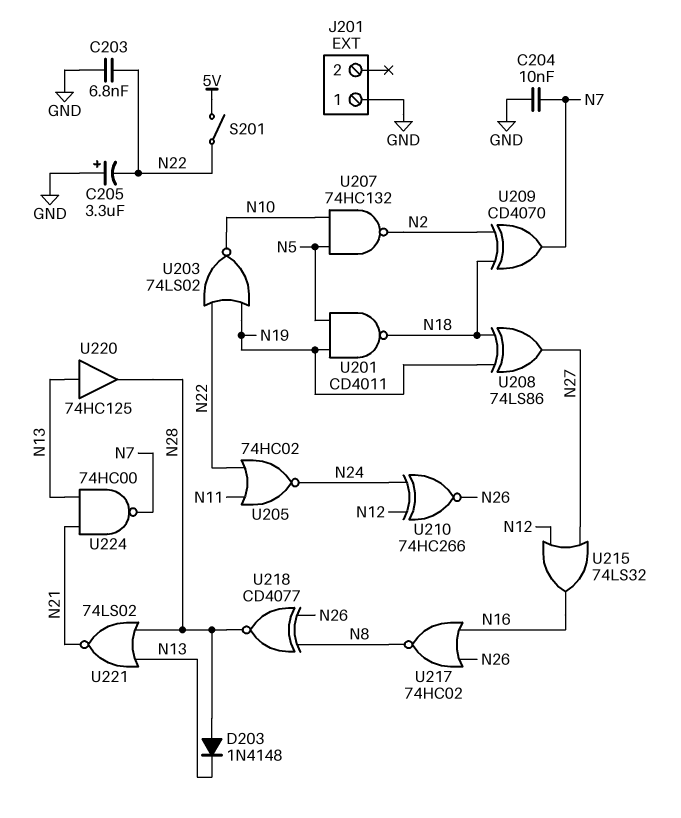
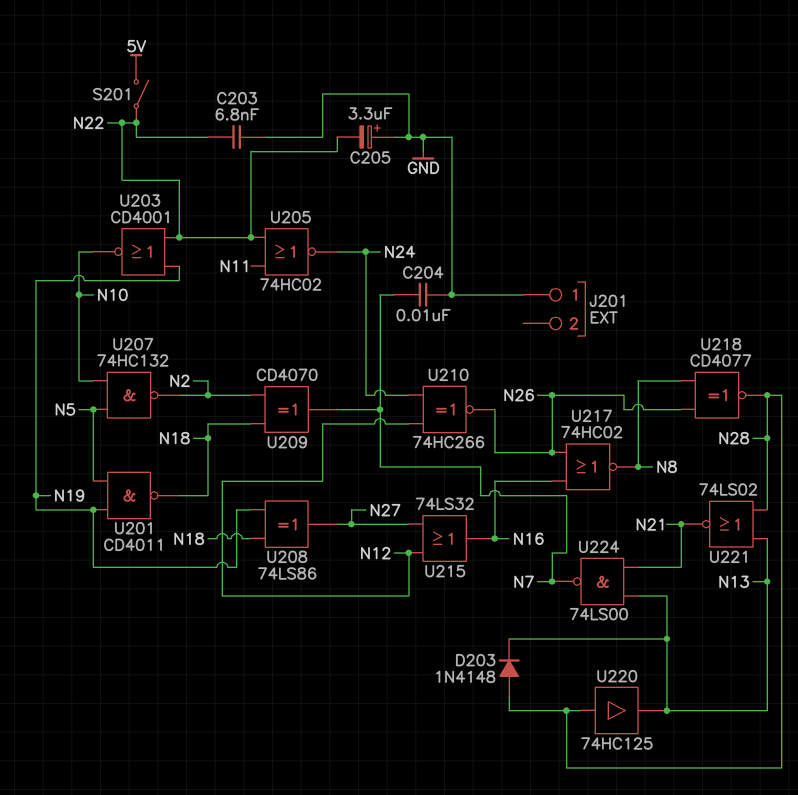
U203: NOR 74LS02 (in N19, in N22, out N10) -> NOR CD4001 (in N19, in N22, out N10)
U220: buffer 74HC125 (in N13, out N28) -> buffer 74HC125 (in N28, out N13)
U224: NAND 74HC00 (in N13, in N21, out N7) -> NAND 74LS00 (in N13, in N21, out N7)

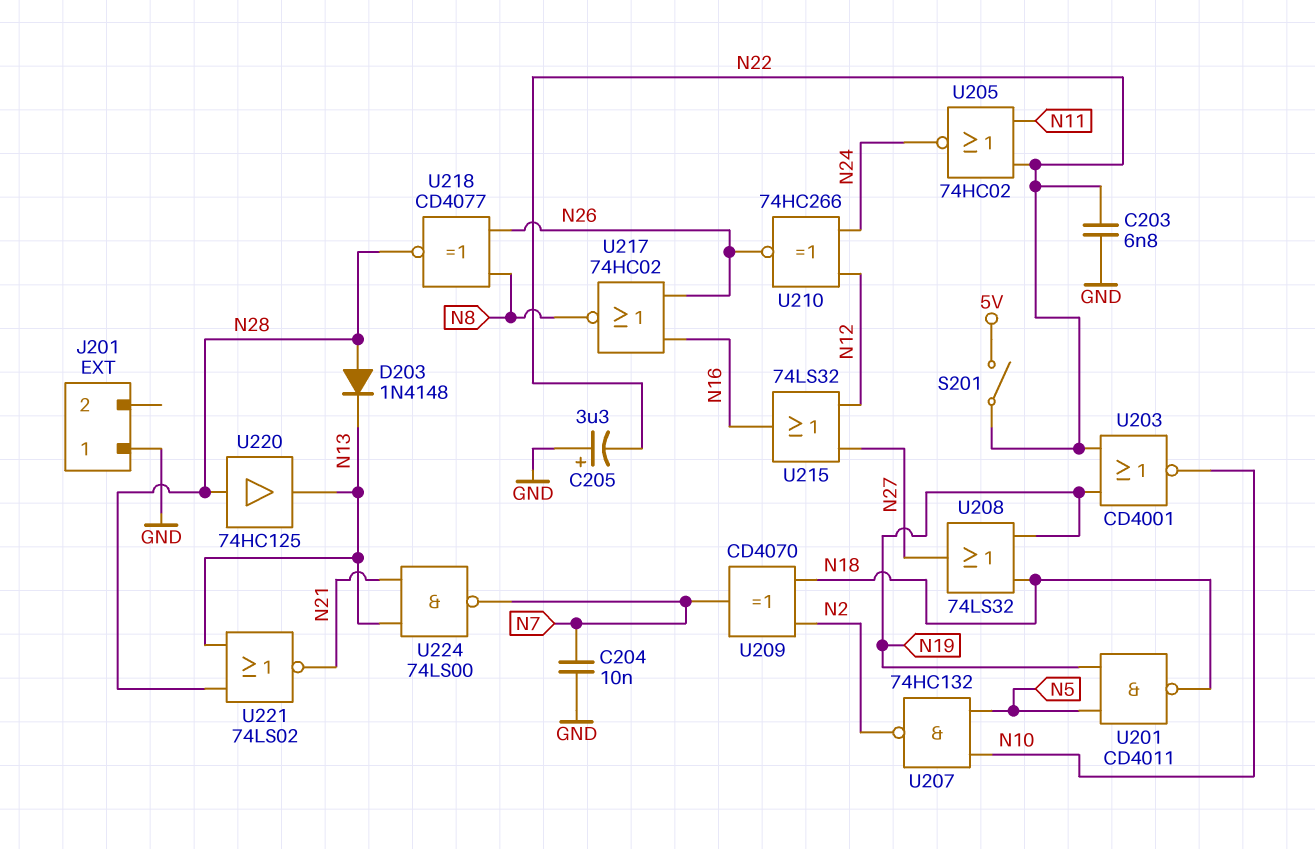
U208: XOR 74LS86 (in N18, in N19, out N27) -> OR 74LS32 (in N18, in N19, out N27)

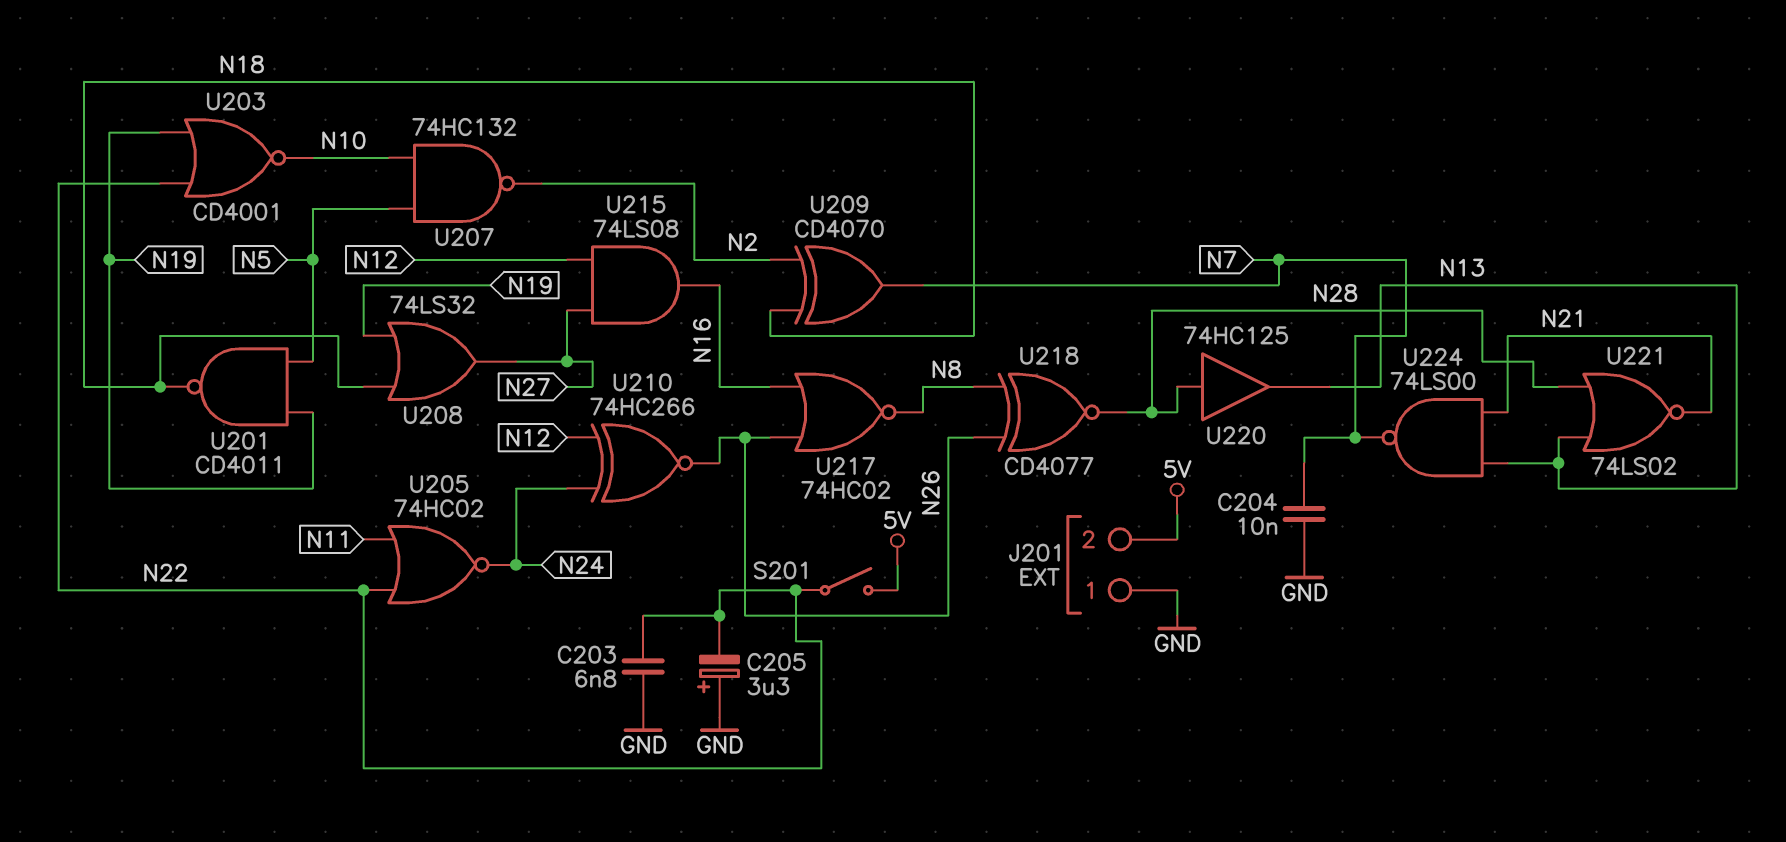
D203: diode 1N4148 (A N28, K N13) -> none
J201 pin 2: none -> 5V
U215: OR 74LS32 (in N12, in N27, out N16) -> AND 74LS08 (in N12, in N27, out N16)

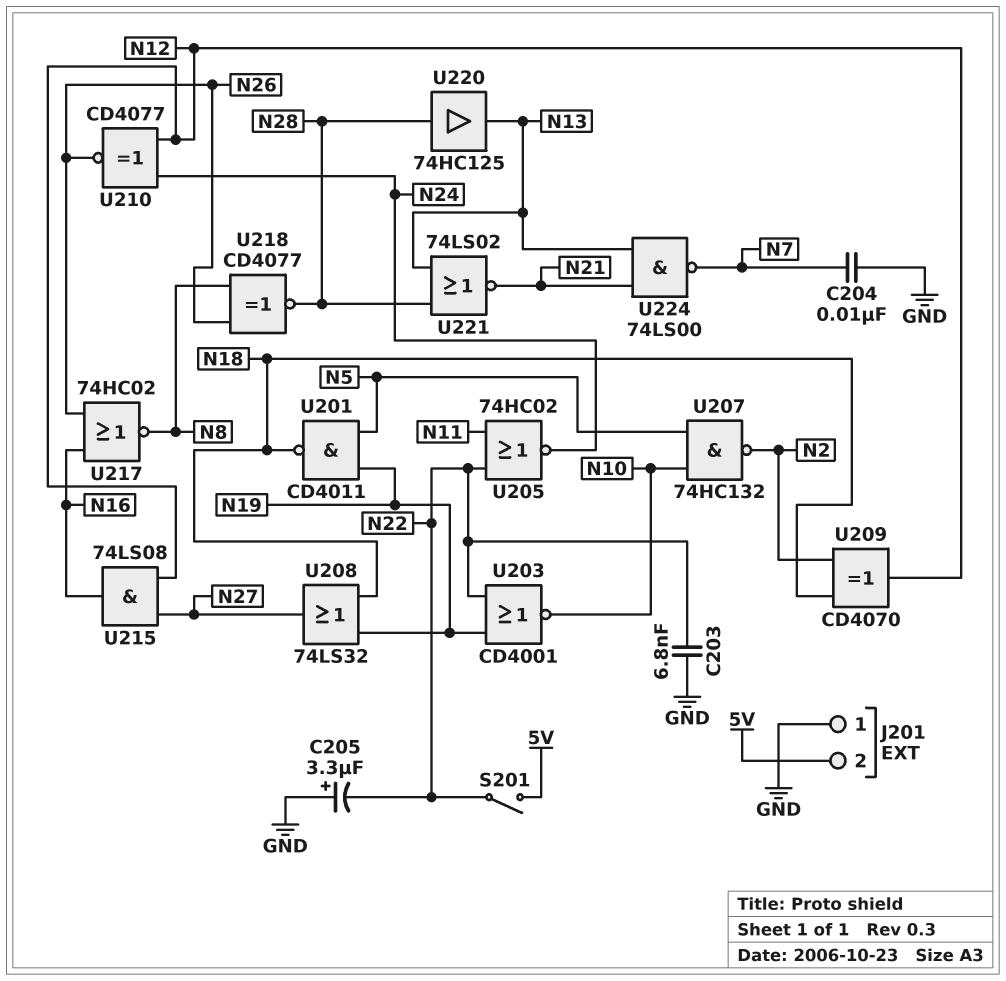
U209: XOR CD4070 (in N2, in N18, out N7) -> XOR CD4070 (in N2, in N18, out N12)
U210: XNOR 74HC266 (in N12, in N24, out N26) -> XNOR CD4077 (in N12, in N24, out N26)

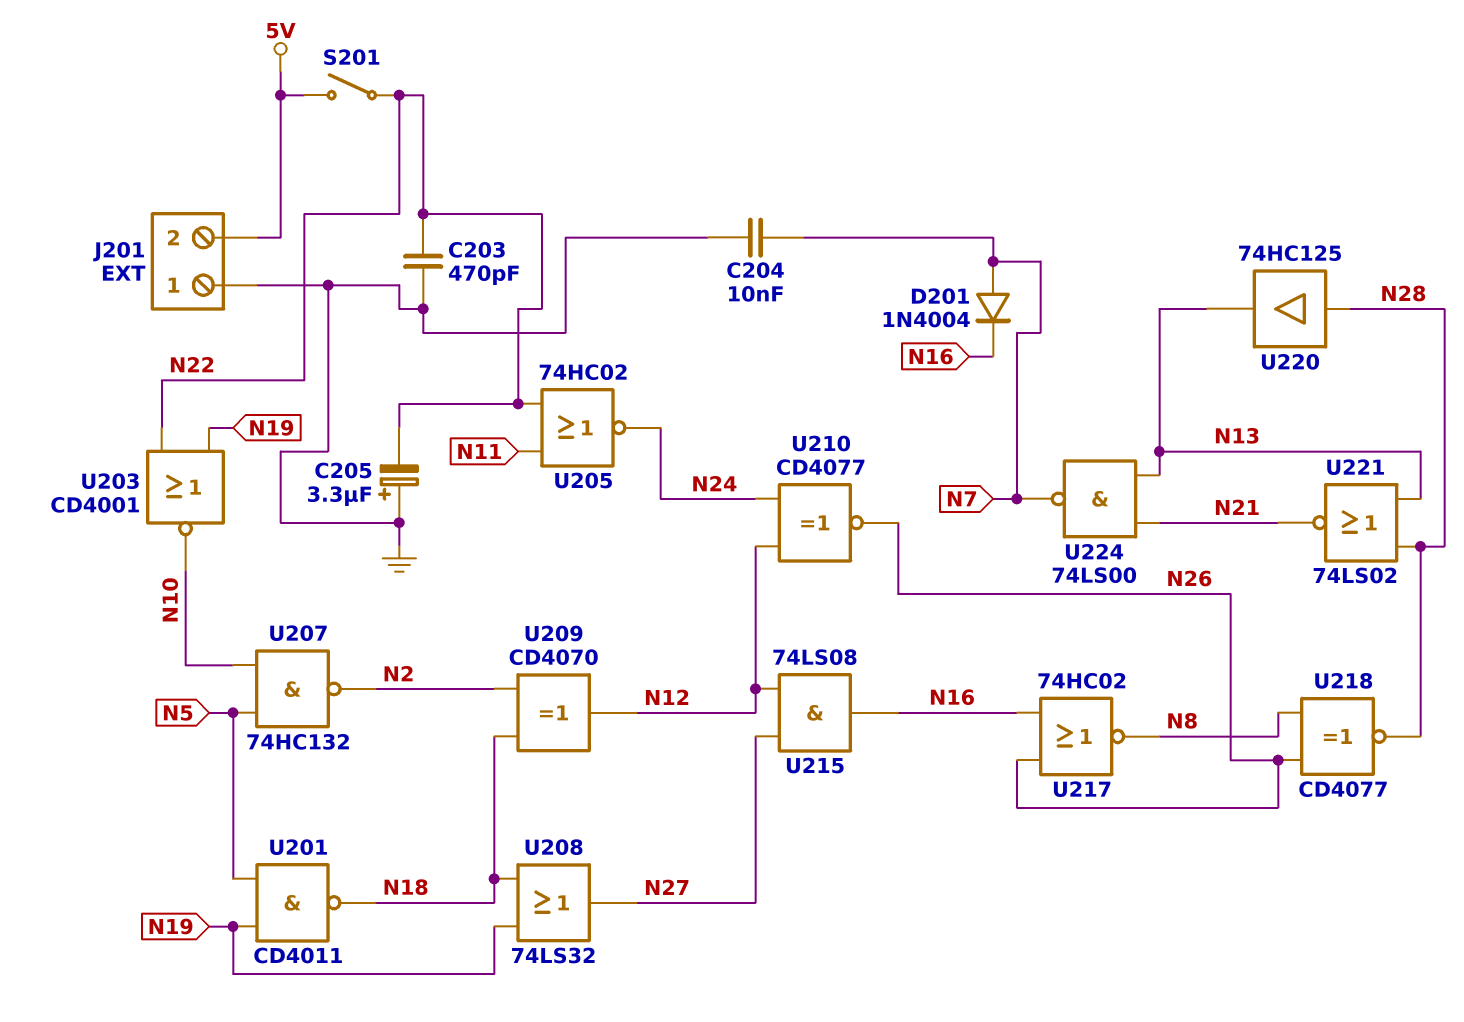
C203: 6.8nF (GND, N22) -> 470pF (GND, N22)
D201: none -> diode 1N4004 (A N7, K N16)

